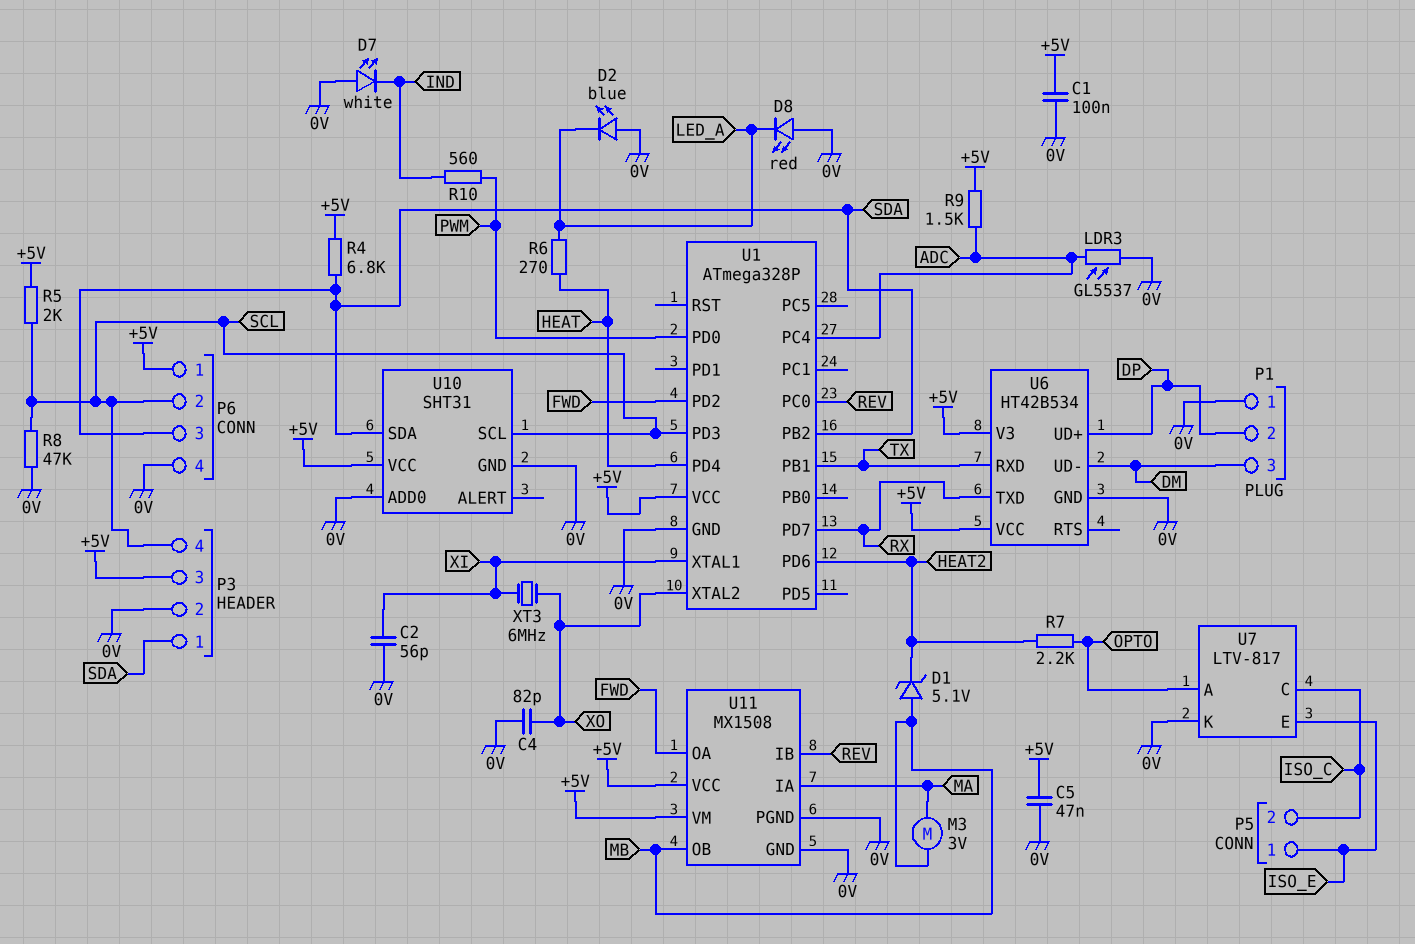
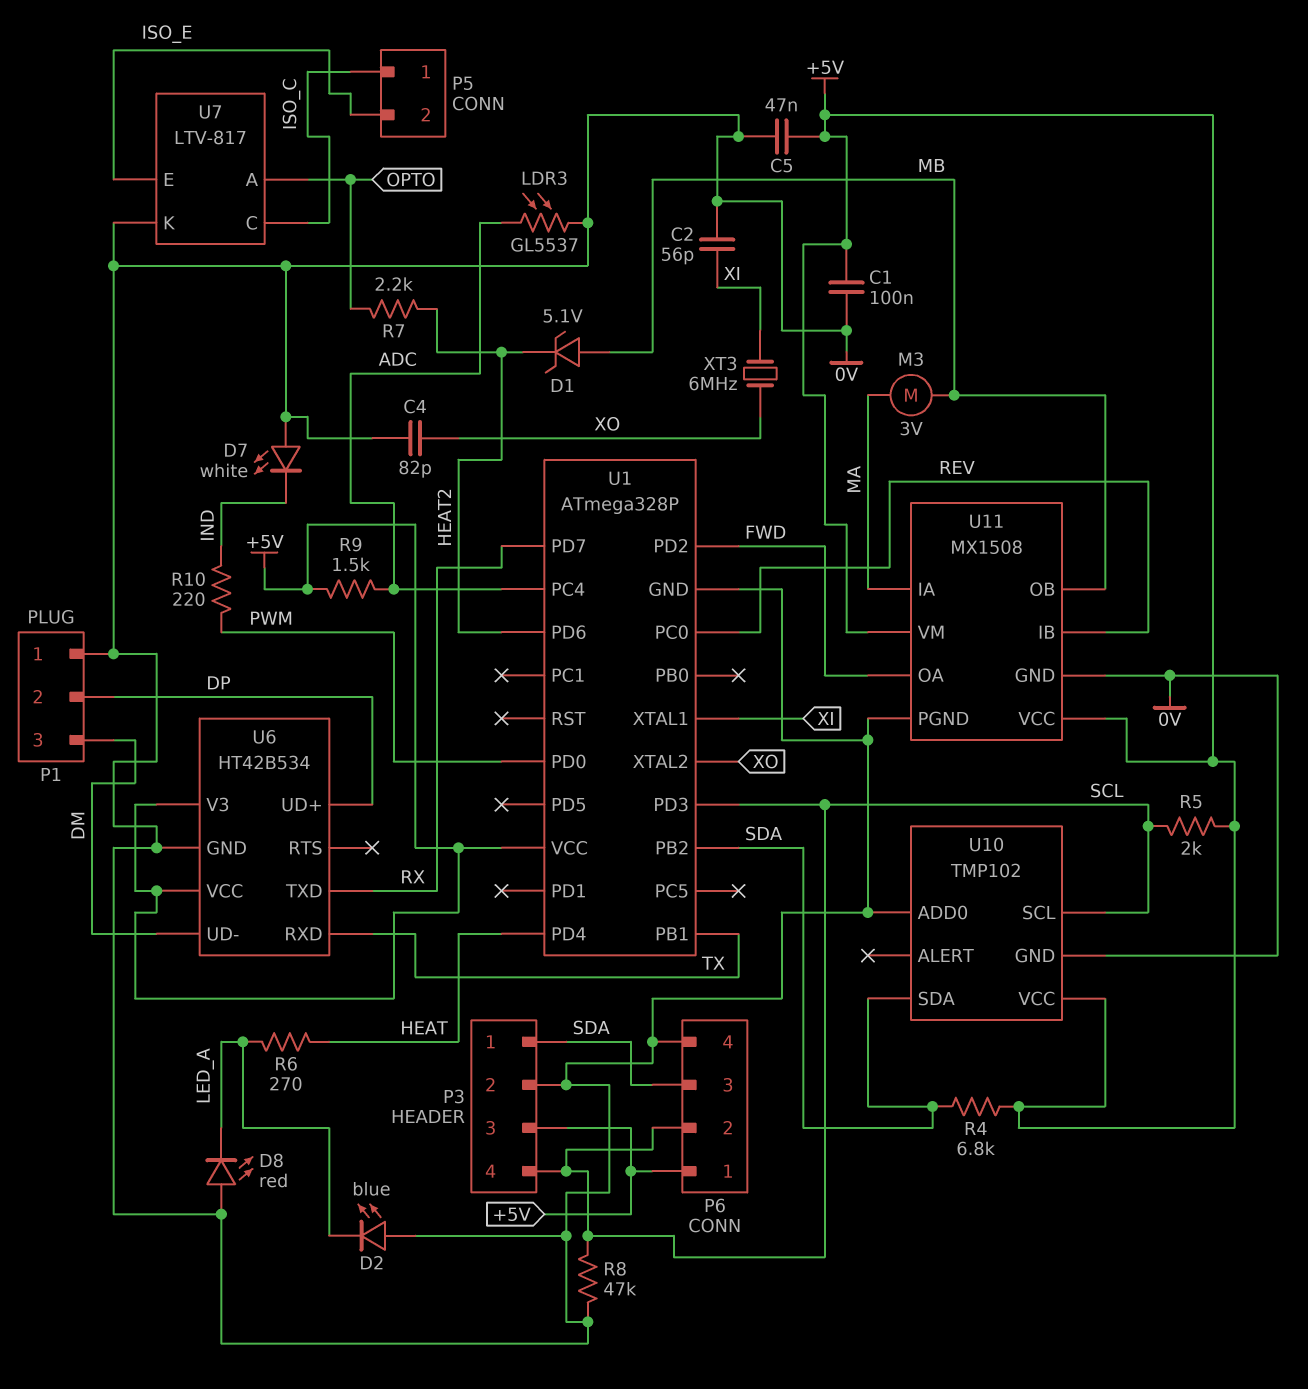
P5 pin 1: ISO_E -> ISO_C
P5 pin 2: ISO_C -> ISO_E
R10: 560 (IND, PWM) -> 220 (IND, PWM)
U10: SHT31 -> TMP102

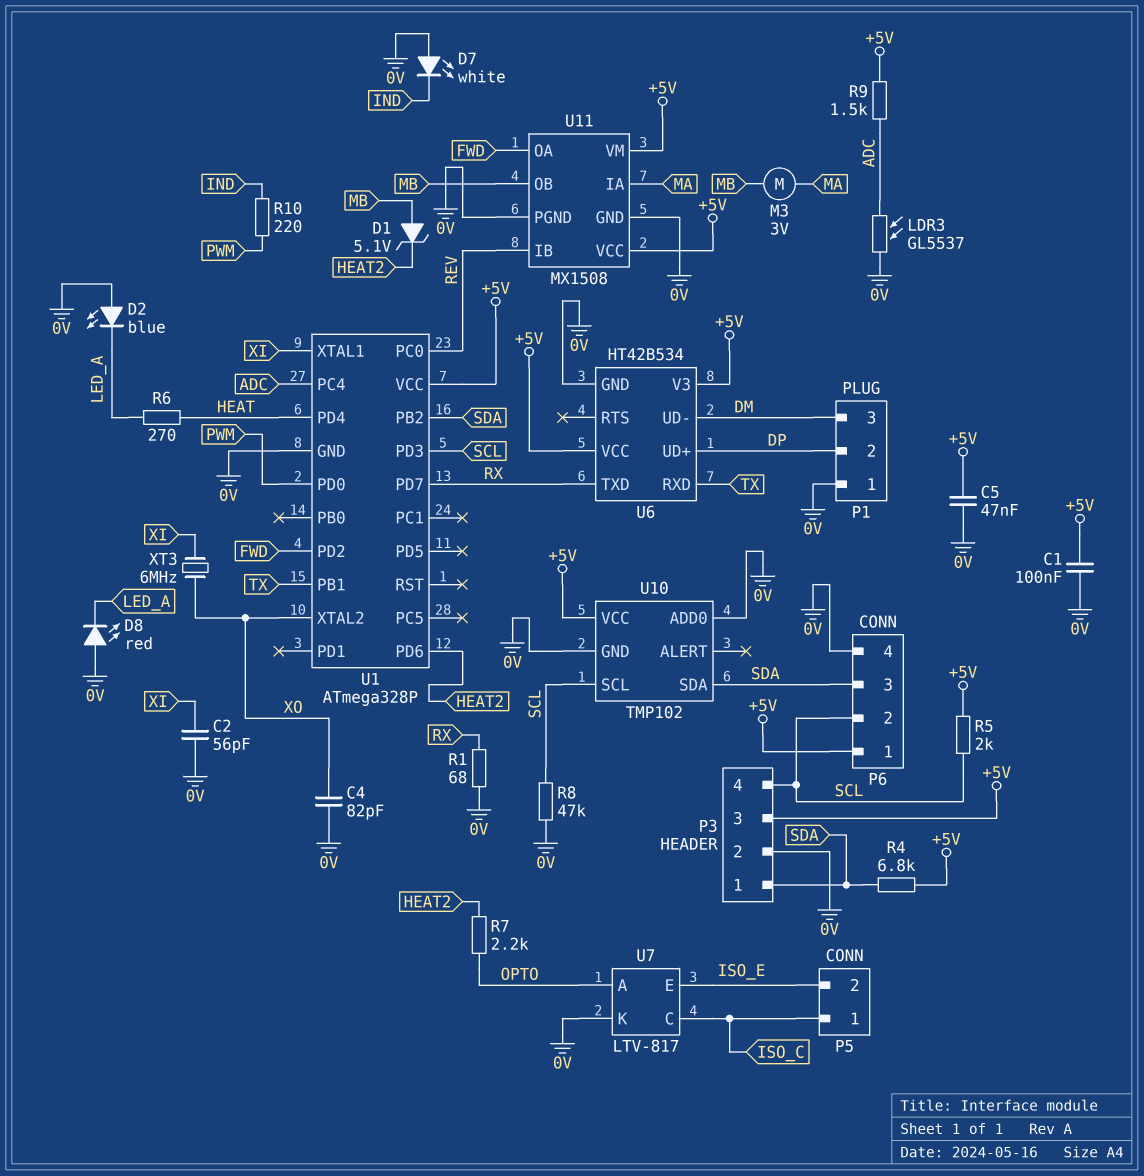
R1: none -> 68 (0V, RX)

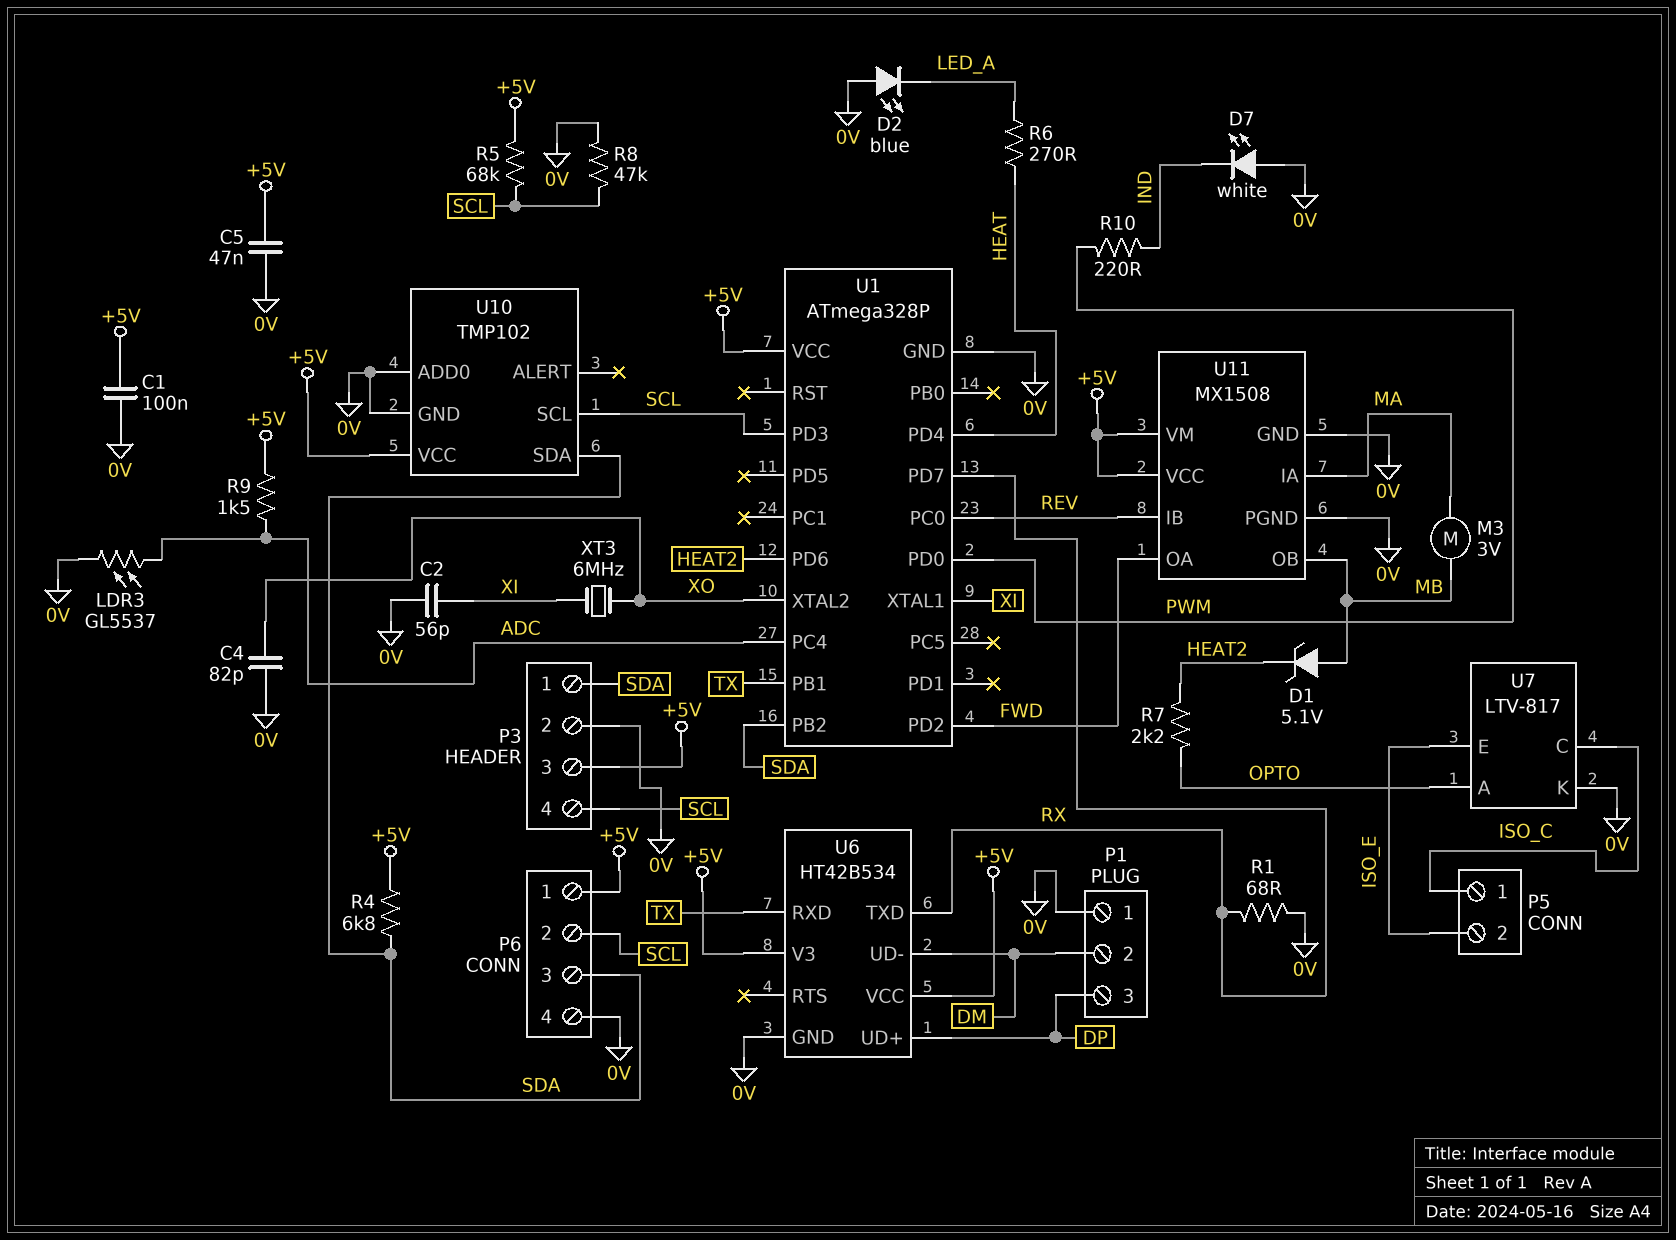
D8: LED red (A 0V, K LED_A) -> none
P1 pin 2: DP -> DM
P1 pin 3: DM -> DP
R5: 2k (+5V, SCL) -> 68k (+5V, SCL)

